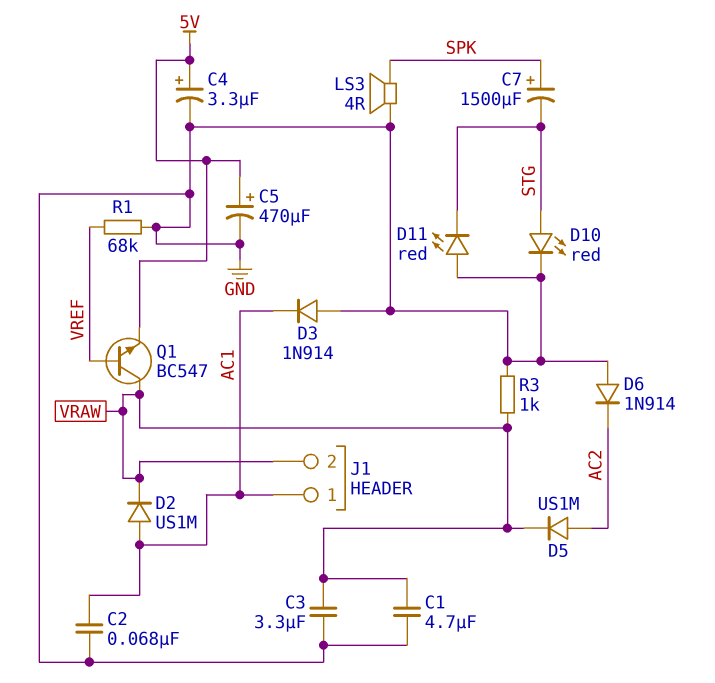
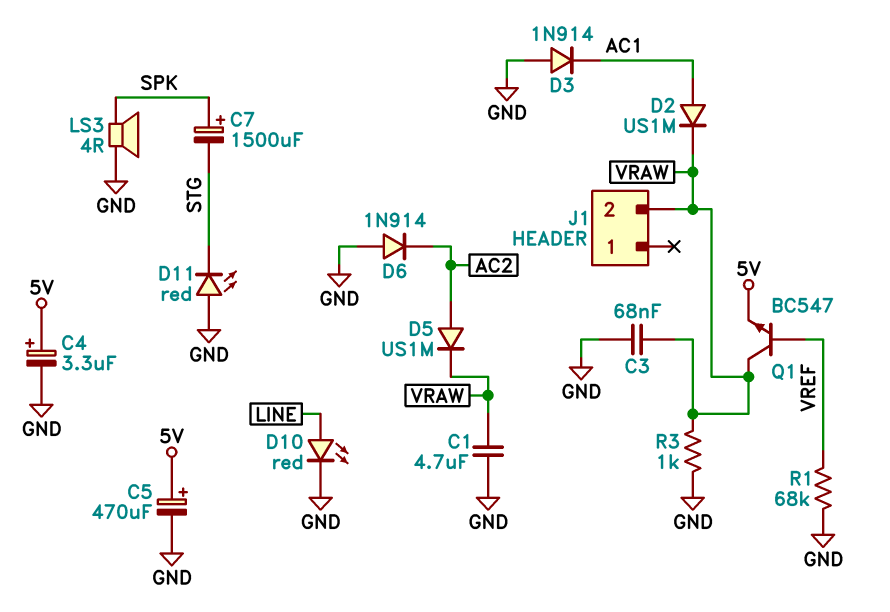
C2: 68nF (AC1, GND) -> none
C3: 3.3uF (GND, VRAW) -> 68nF (GND, VRAW)
D10: LED red (A STG, K GND) -> LED red (A LINE, K GND)
J1 pin 1: AC1 -> none

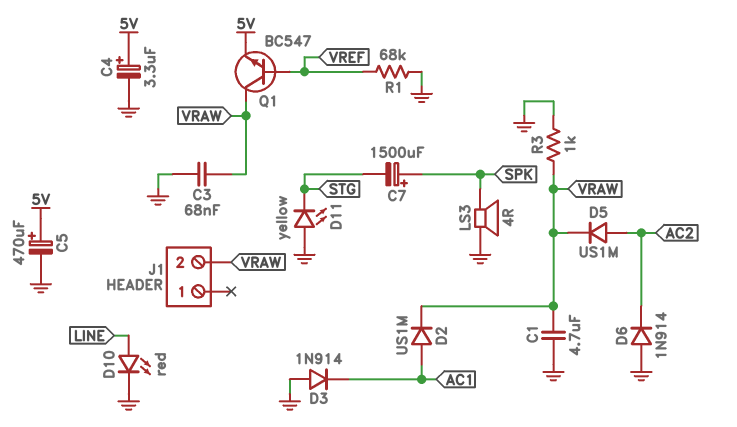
D11: LED red (A GND, K STG) -> LED yellow (A GND, K STG)

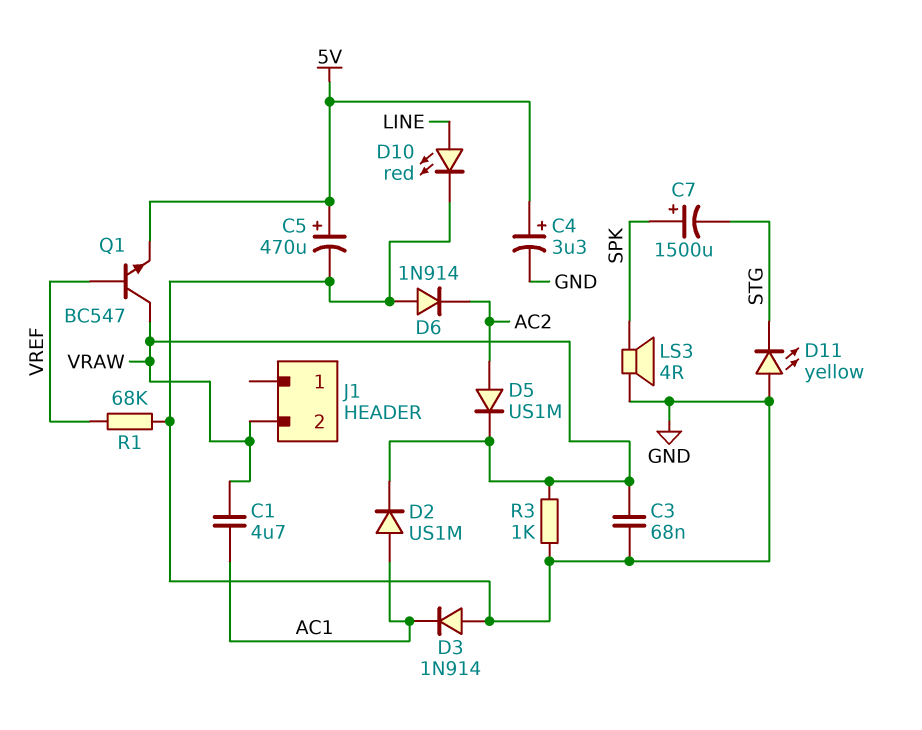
C1: 4.7uF (GND, VRAW) -> 4.7uF (AC1, VRAW)

